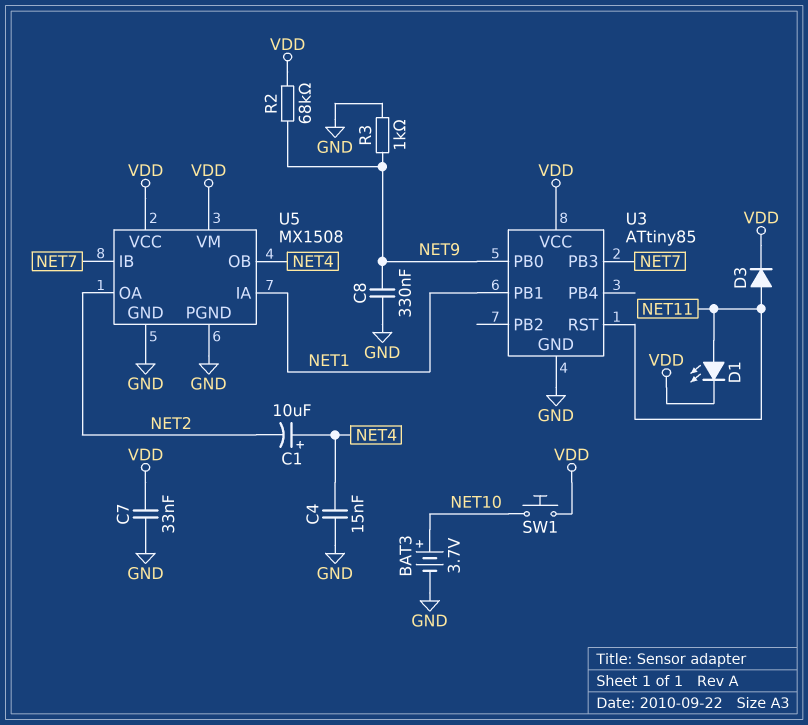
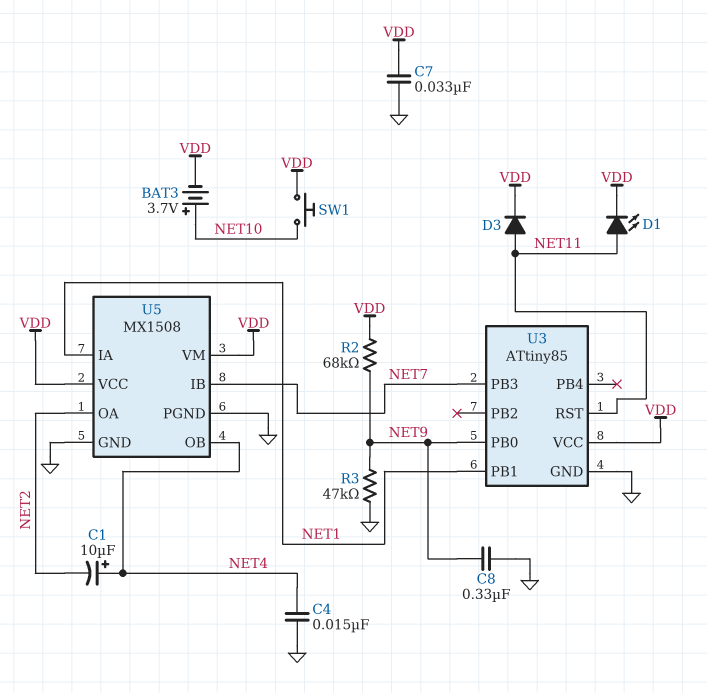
BAT3: 3.7V (plus NET10, minus GND) -> 3.7V (plus NET10, minus VDD)
R3: 1k (GND, NET9) -> 47k (GND, NET9)

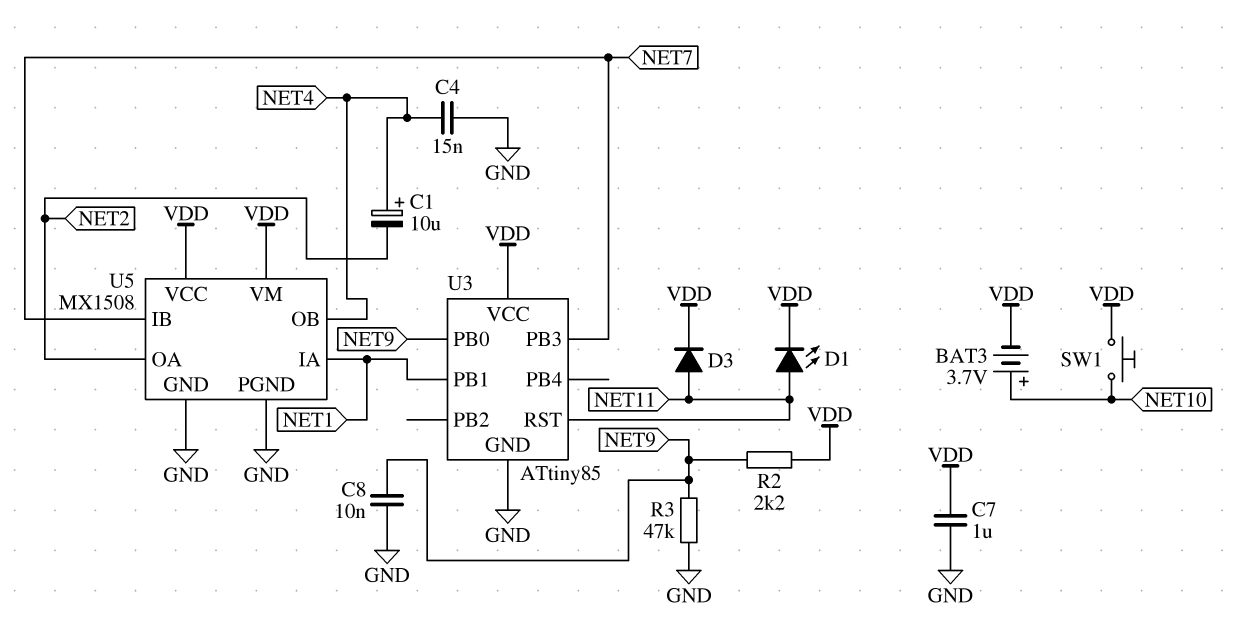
C7: 33nF (GND, VDD) -> 1uF (GND, VDD)
C8: 330nF (GND, NET9) -> 10nF (GND, NET9)
R2: 68k (NET9, VDD) -> 2.2k (NET9, VDD)

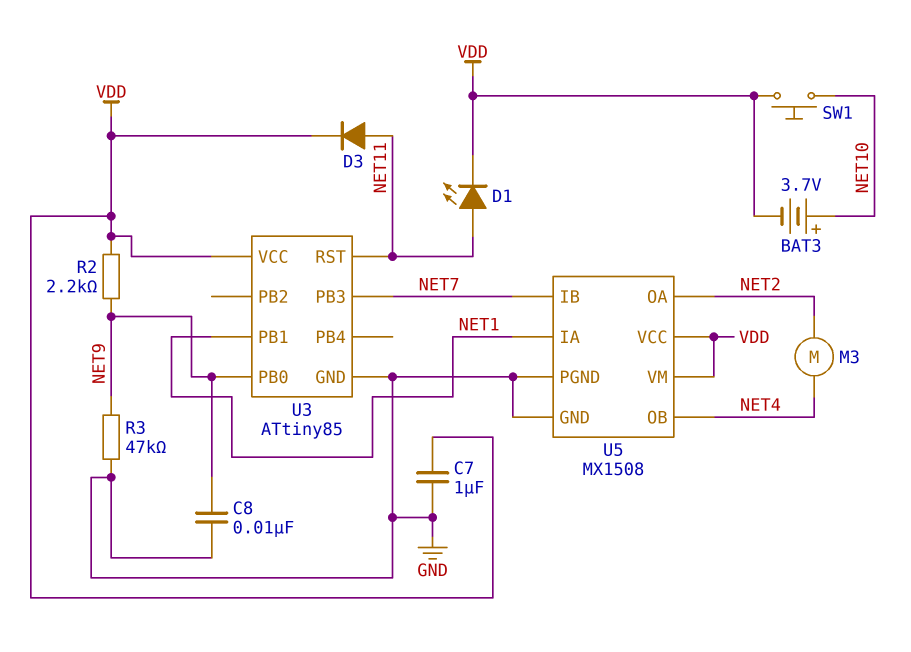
C1: 10uF (plus NET4, minus NET2) -> none
C4: 15nF (GND, NET4) -> none
M3: none -> motor (NET2, NET4)

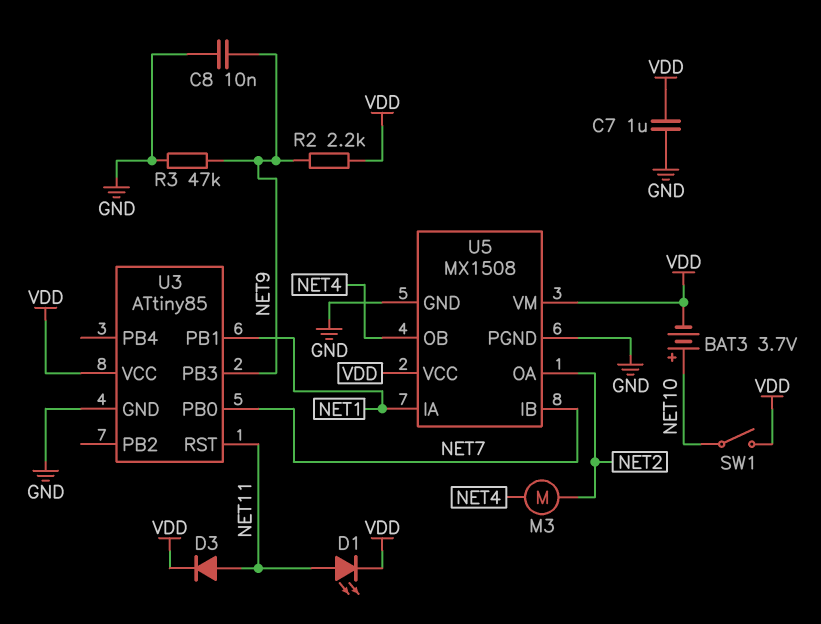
SW1: button (NET10, VDD) -> switch (NET10, VDD)
U3 pin PB0: NET9 -> NET7
U3 pin PB3: NET7 -> NET9

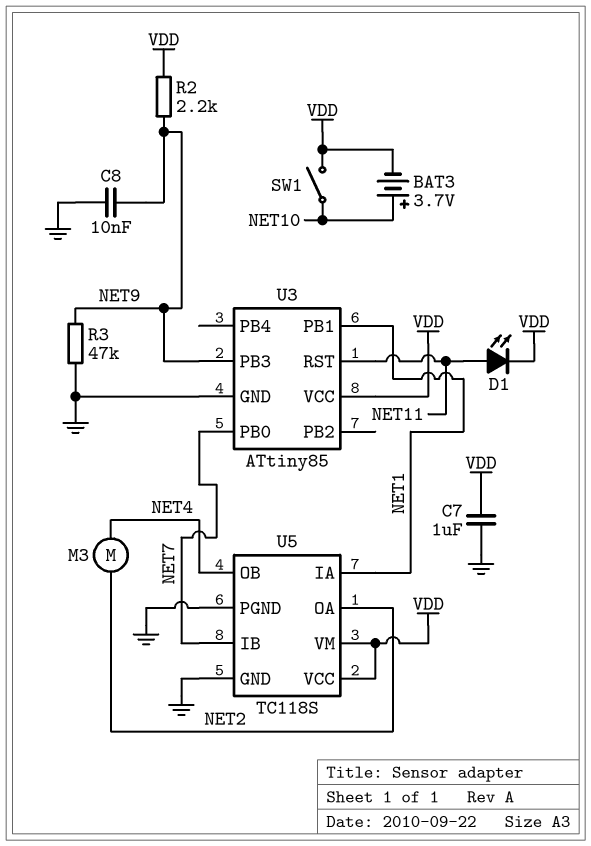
D3: diode (A NET11, K VDD) -> none
U5: MX1508 -> TC118S

